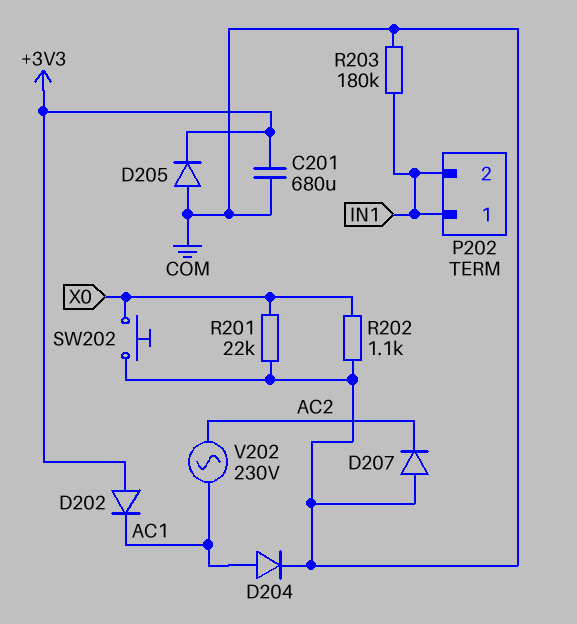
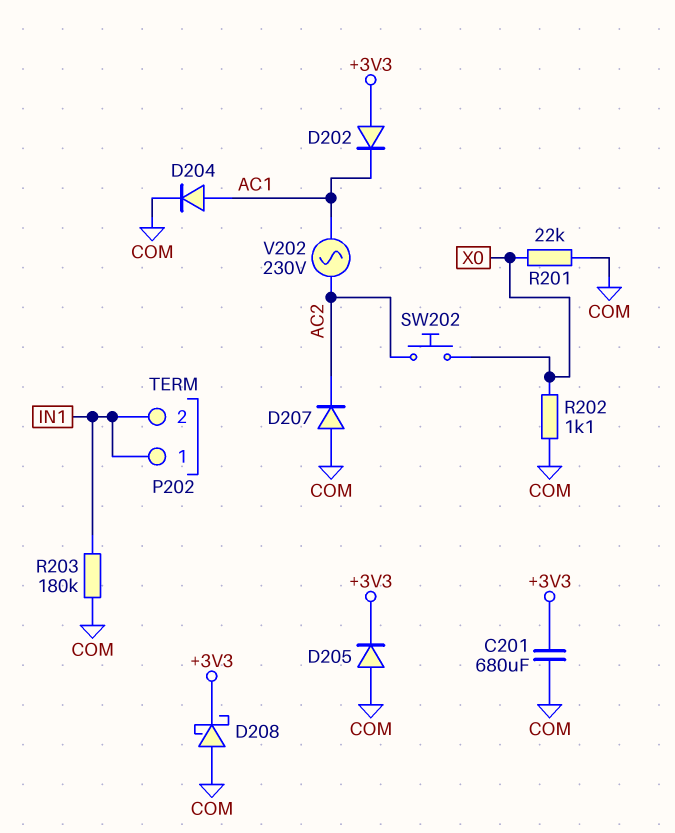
D208: none -> schottky (A COM, K +3V3)
SW202: button (COM, X0) -> button (AC2, X0)

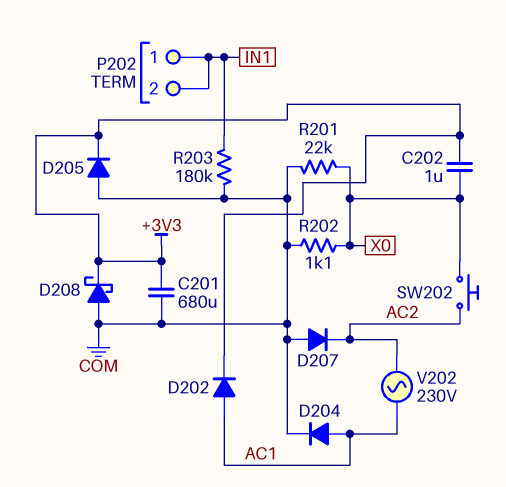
C202: none -> 1uF (+3V3, X0)
D202: diode (A +3V3, K AC1) -> diode (A AC1, K +3V3)

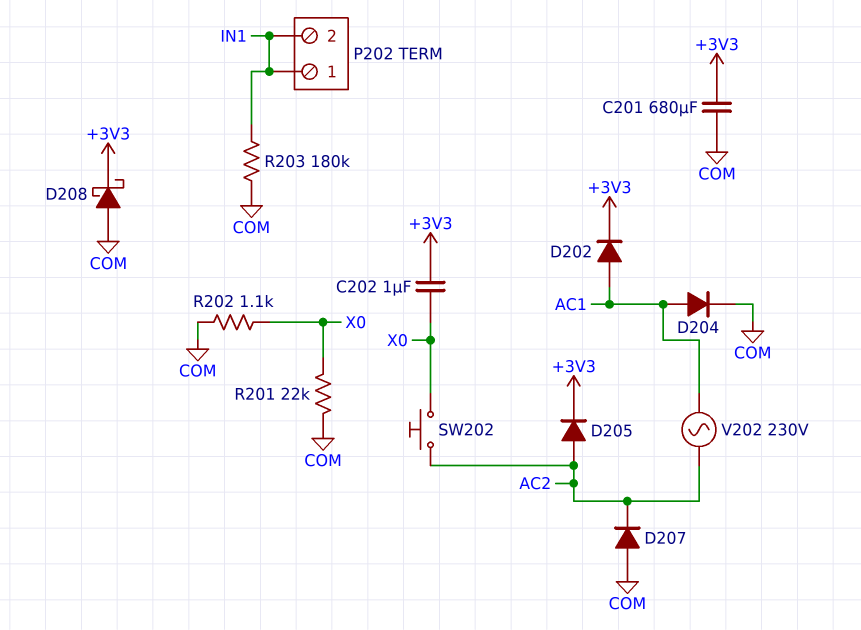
D205: diode (A COM, K +3V3) -> diode (A AC2, K +3V3)

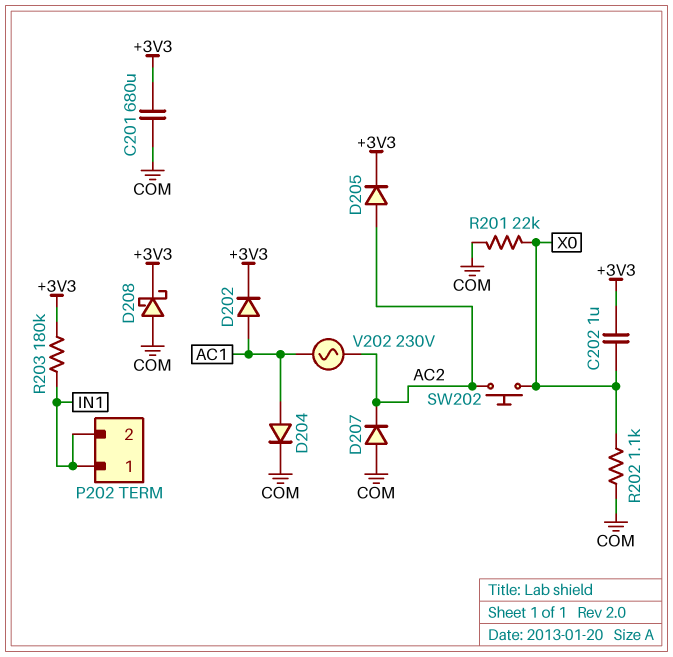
R203: 180k (COM, IN1) -> 180k (+3V3, IN1)

